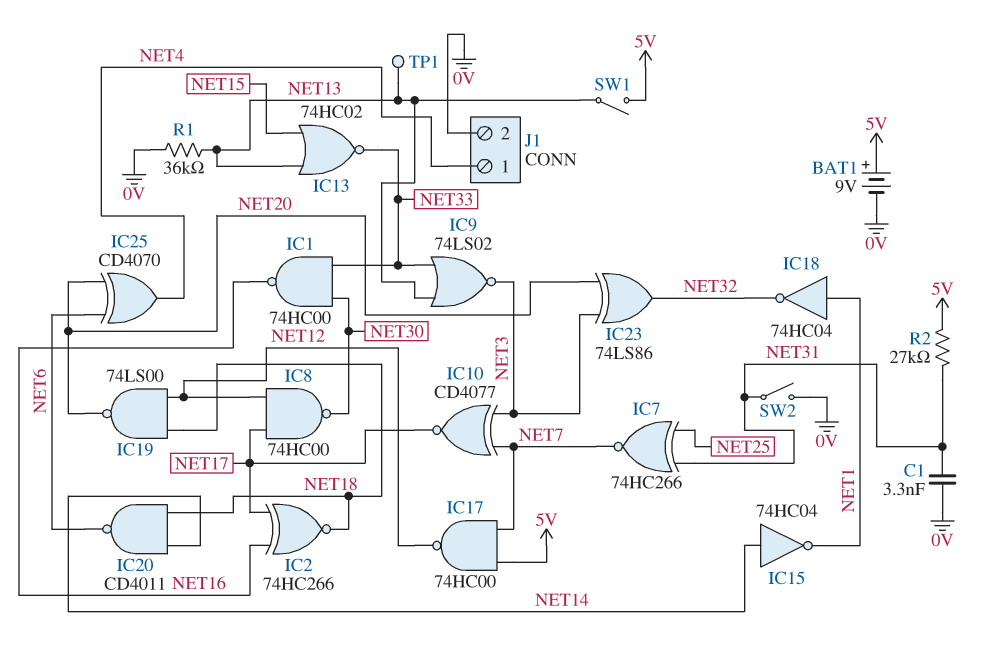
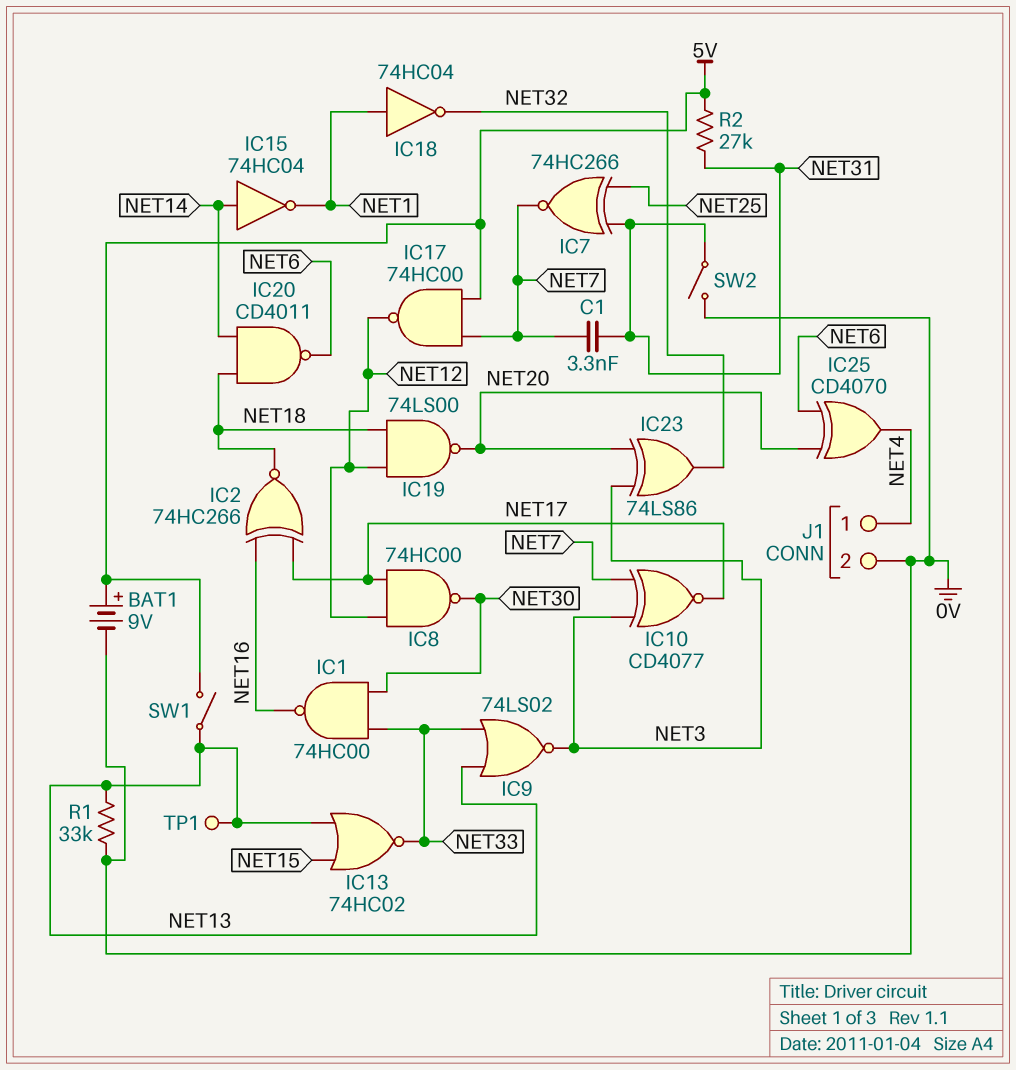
C1: 3.3nF (0V, NET31) -> 3.3nF (NET7, NET31)
R1: 36k (0V, NET13) -> 33k (0V, NET13)

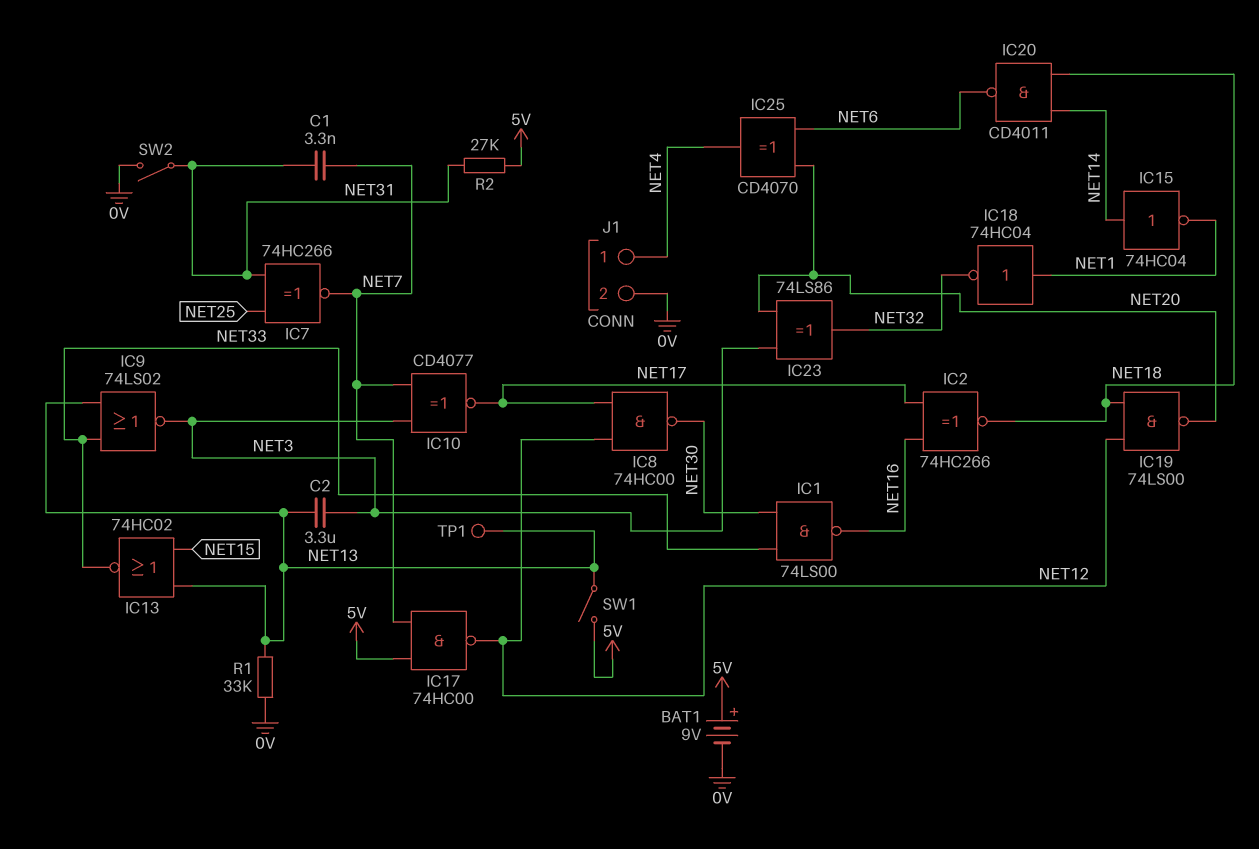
C2: none -> 3.3uF (NET3, NET13)
IC1: NAND 74HC00 (in NET30, in NET33, out NET16) -> NAND 74LS00 (in NET30, in NET33, out NET16)

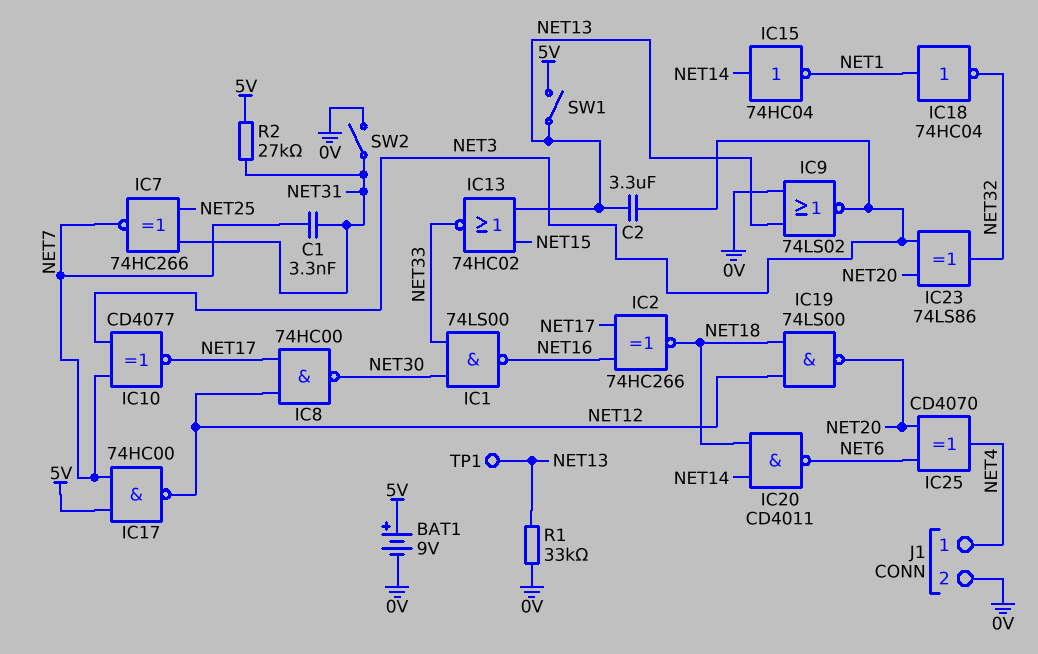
IC9: NOR 74LS02 (in NET13, in NET33, out NET3) -> NOR 74LS02 (in 0V, in NET13, out NET3)

